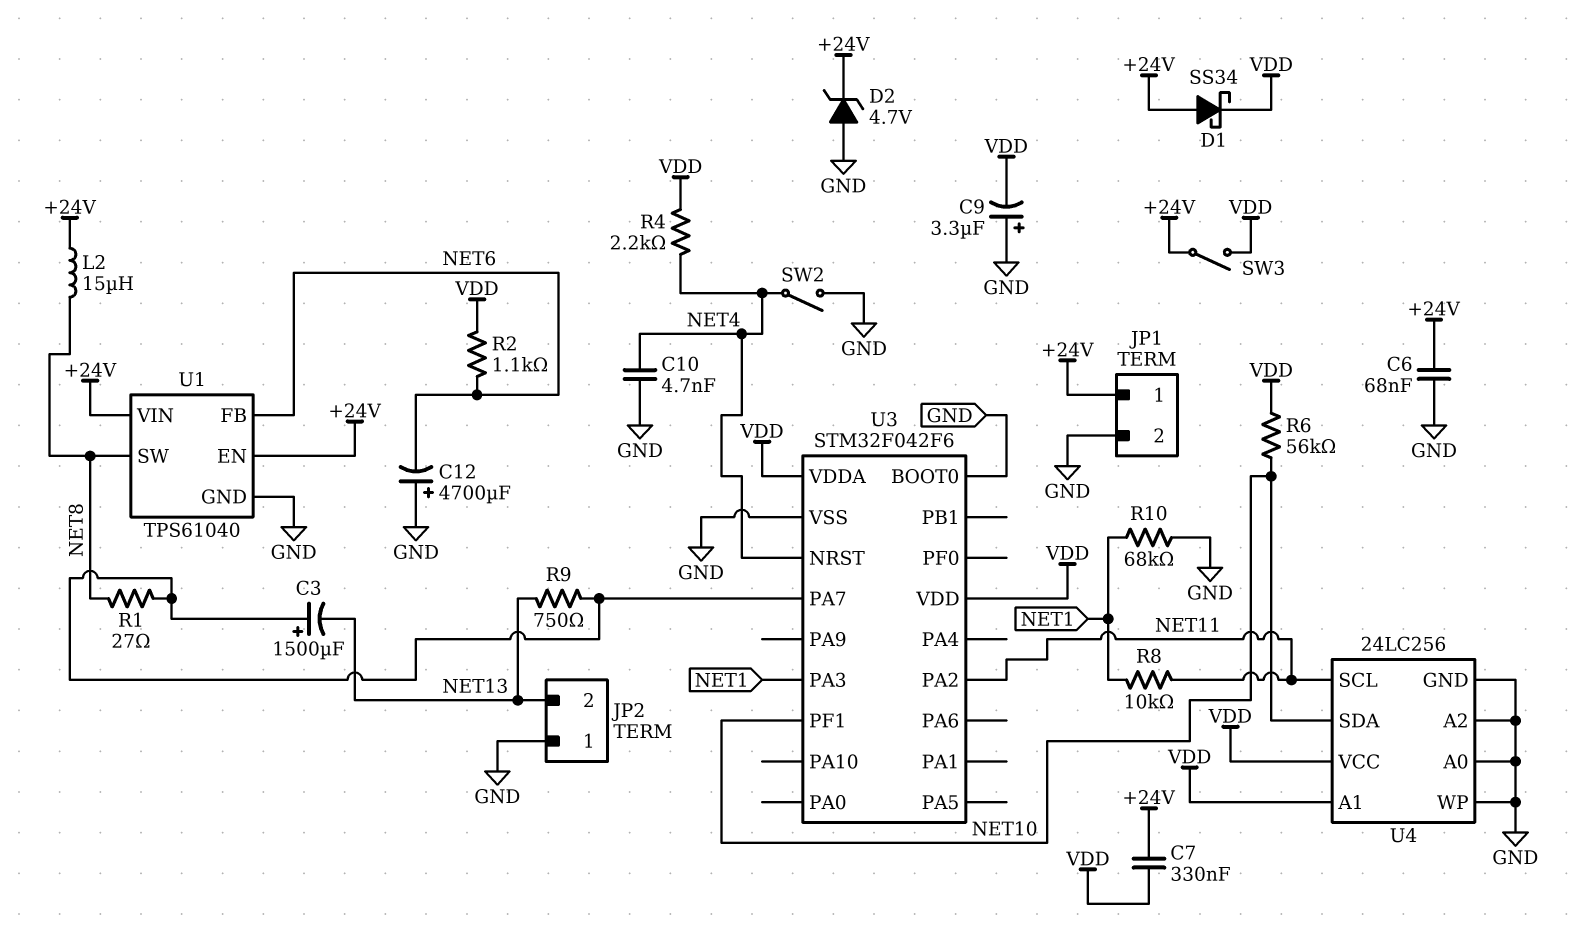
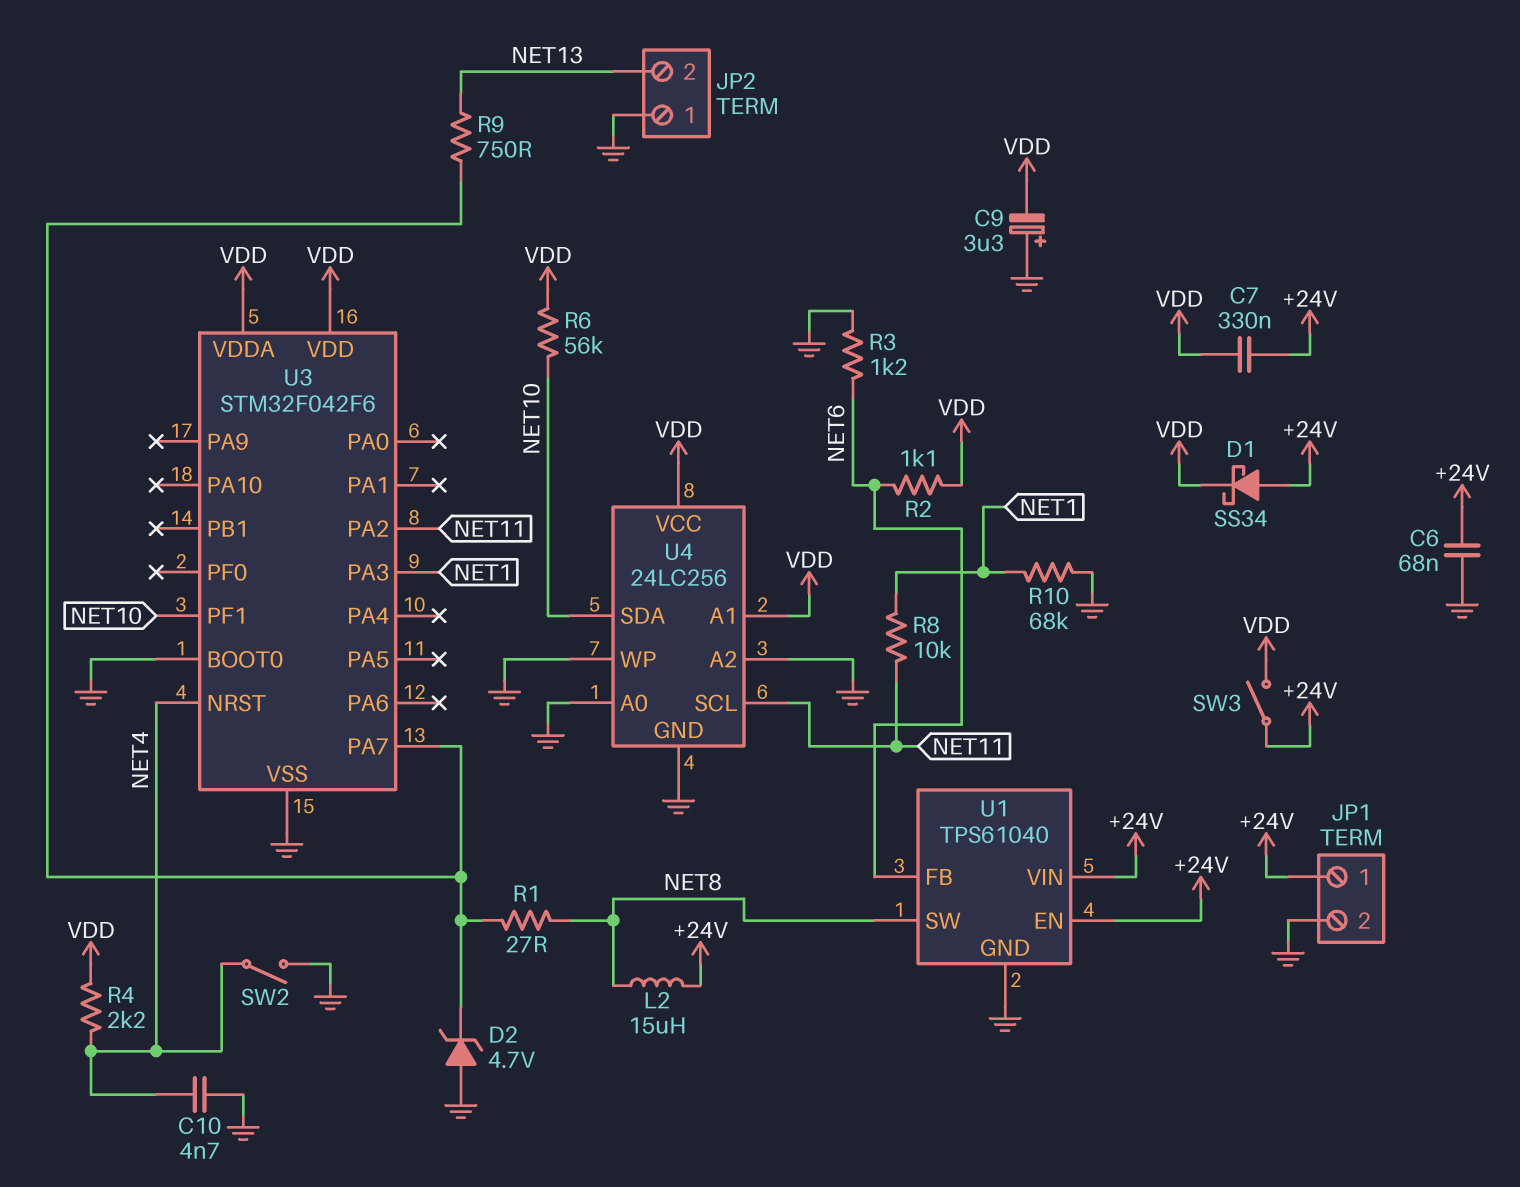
C3: 1500uF (plus U3/PA7, minus NET13) -> none
C12: 4700uF (plus GND, minus NET6) -> none
D2: zener 4.7V (A GND, K +24V) -> zener 4.7V (A GND, K U3/PA7)
R3: none -> 1.2k (GND, NET6)

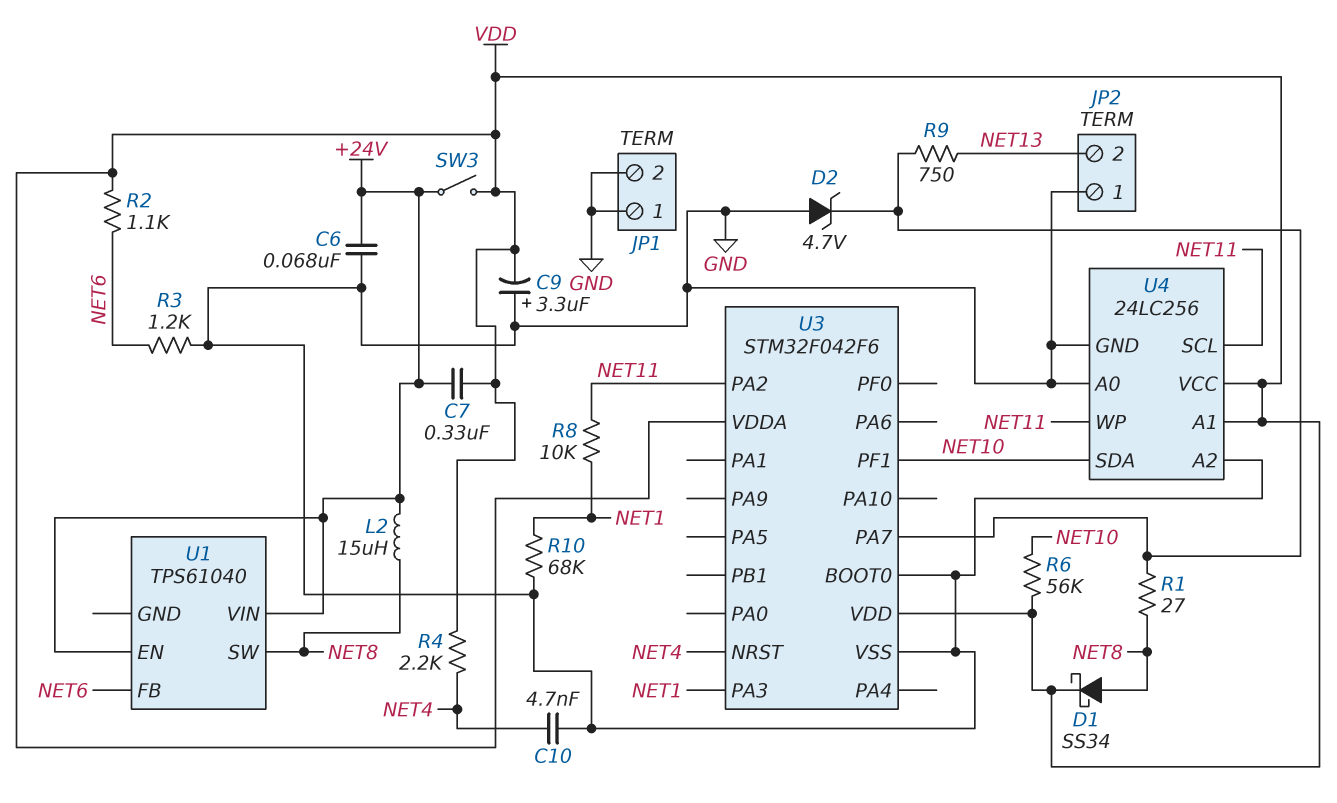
D1: schottky SS34 (A +24V, K VDD) -> schottky SS34 (A NET8, K VDD)
JP1 pin 1: +24V -> GND
SW2: switch (GND, NET4) -> none
U1 pin GND: GND -> none
U4 pin WP: GND -> NET11

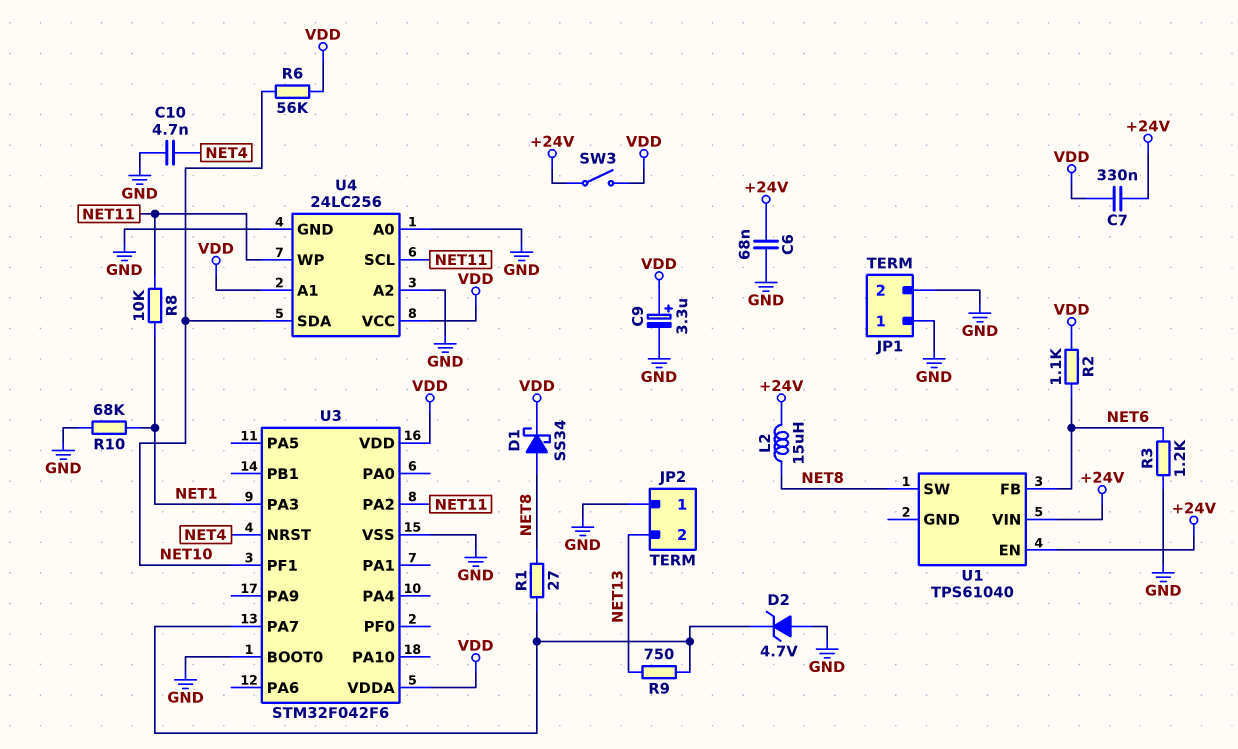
C9: 3.3uF (plus GND, minus VDD) -> 3.3uF (plus VDD, minus GND)
R4: 2.2k (NET4, VDD) -> none

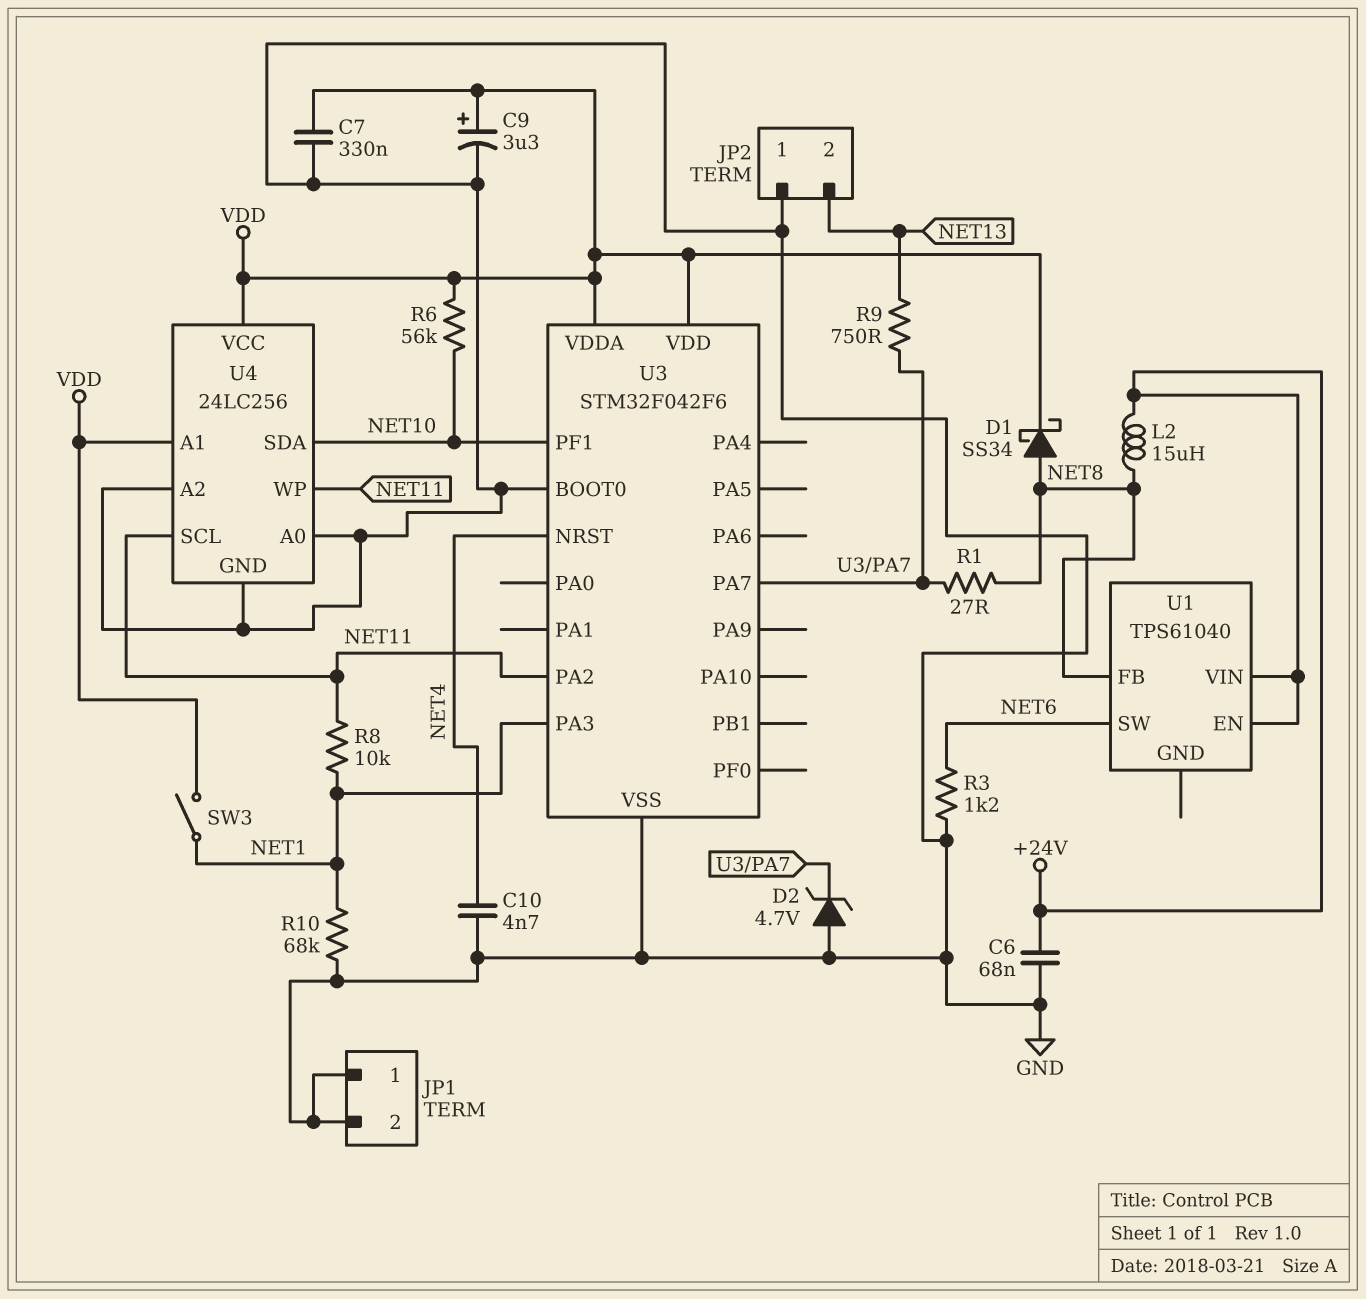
C7: 330nF (+24V, VDD) -> 330nF (GND, VDD)
R2: 1.1k (NET6, VDD) -> none
SW3: switch (+24V, VDD) -> switch (NET1, VDD)
U1 pin FB: NET6 -> NET8
U1 pin SW: NET8 -> NET6

